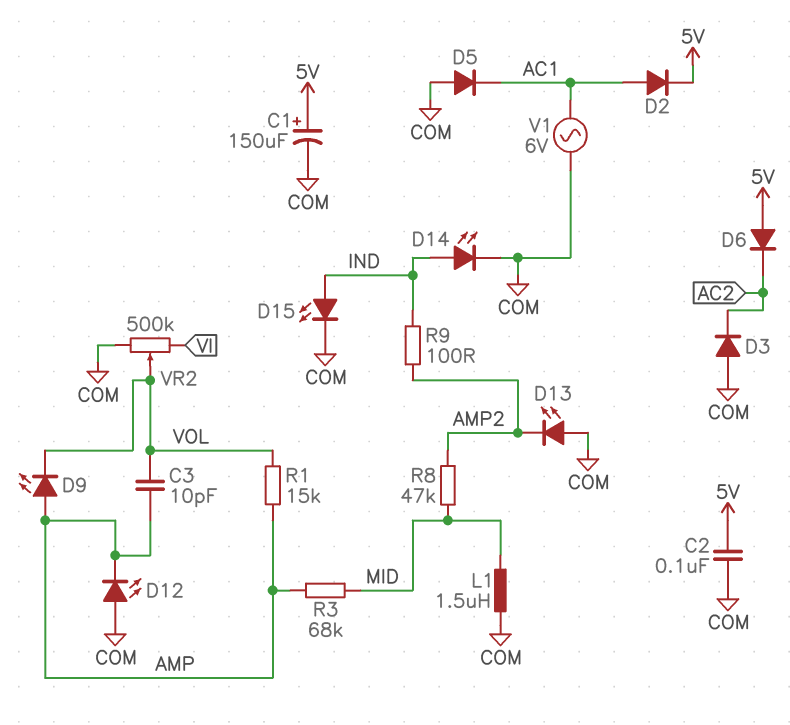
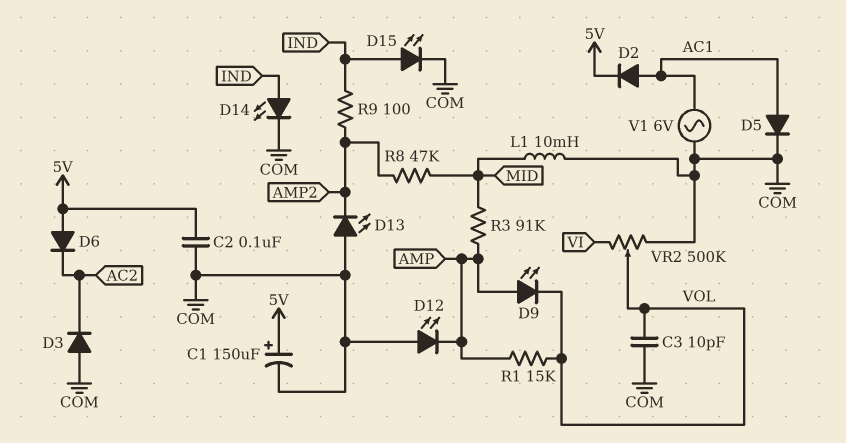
C3: 10pF (AMP, VOL) -> 10pF (COM, VOL)
D5: diode (A COM, K AC1) -> diode (A AC1, K COM)
L1: 1.5uH (COM, MID) -> 10mH (COM, MID)
R3: 68k (AMP, MID) -> 91k (AMP, MID)

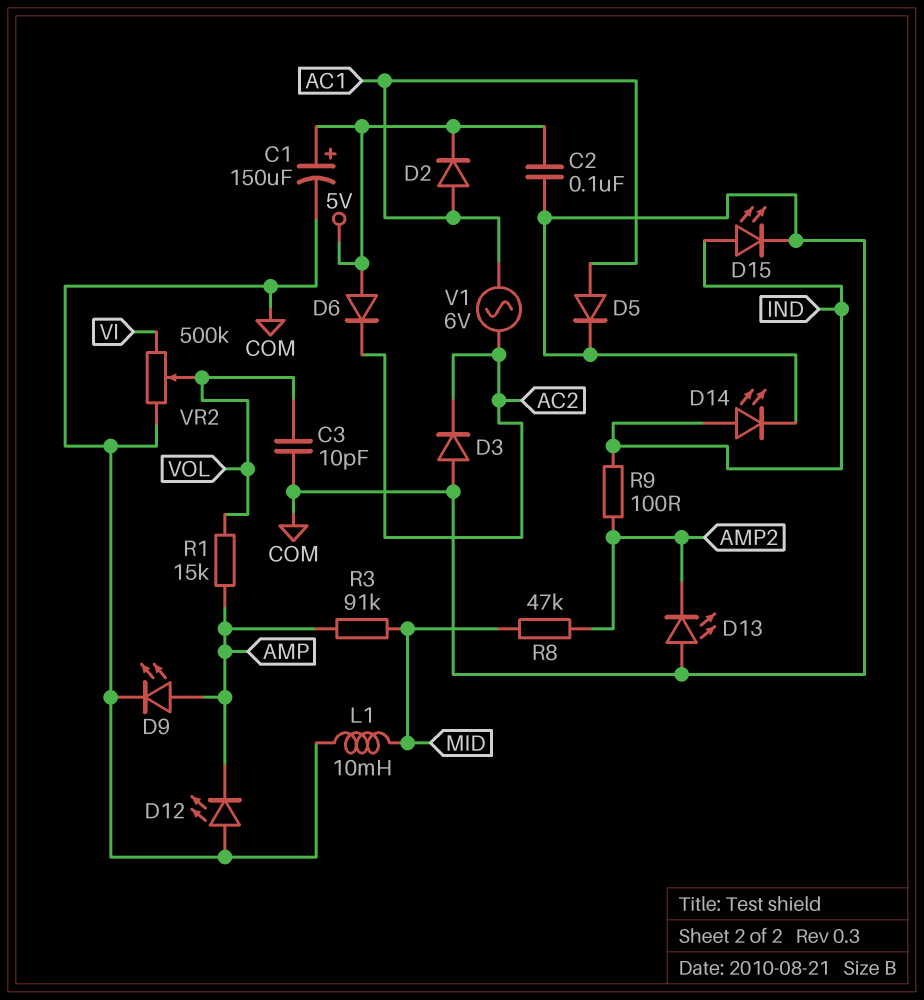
D9: LED (A AMP, K VOL) -> LED (A AMP, K COM)
V1: AC 6V (AC1, COM) -> AC 6V (AC1, AC2)

